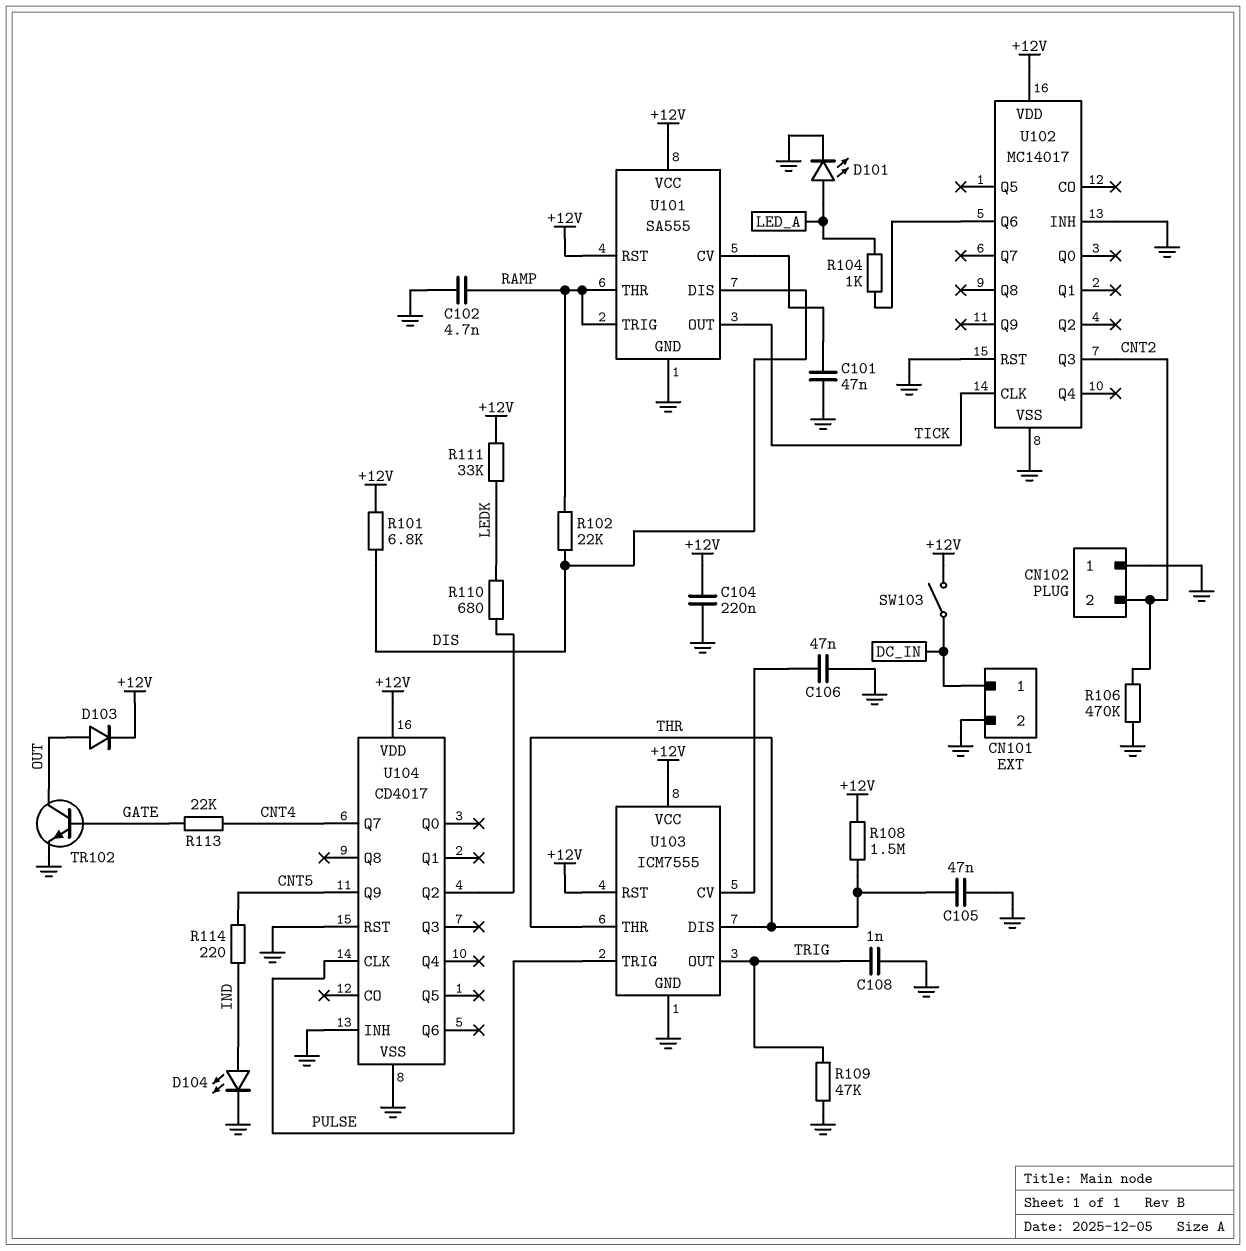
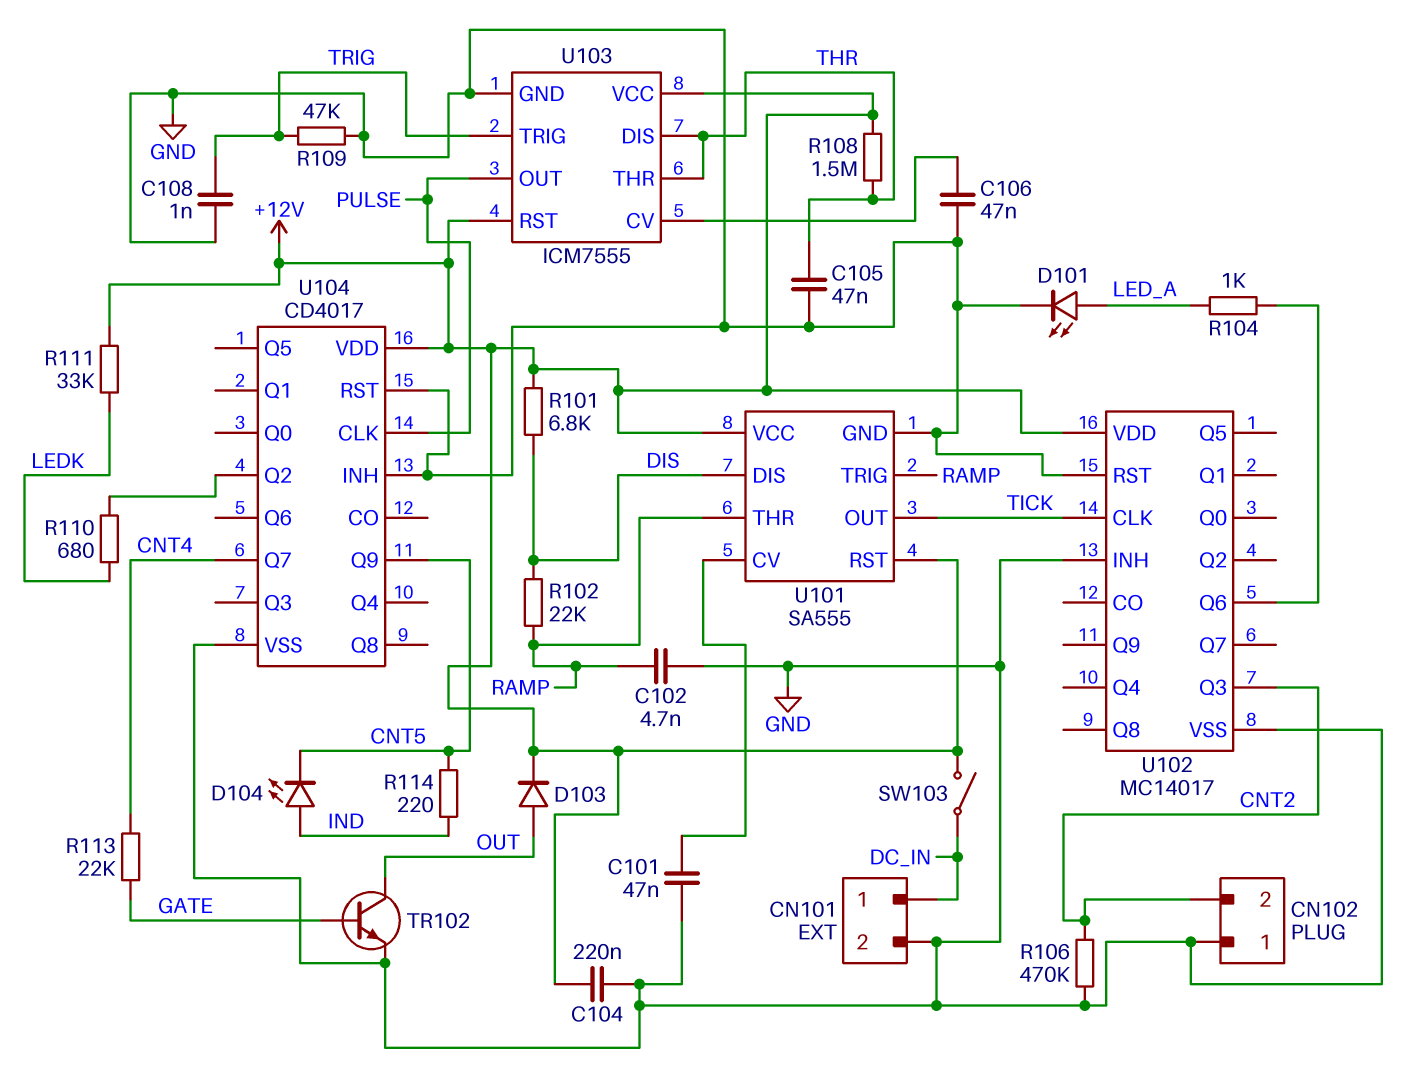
D104: LED (A IND, K GND) -> LED (A IND, K CNT5)
U103 pin OUT: TRIG -> PULSE
U103 pin TRIG: PULSE -> TRIG

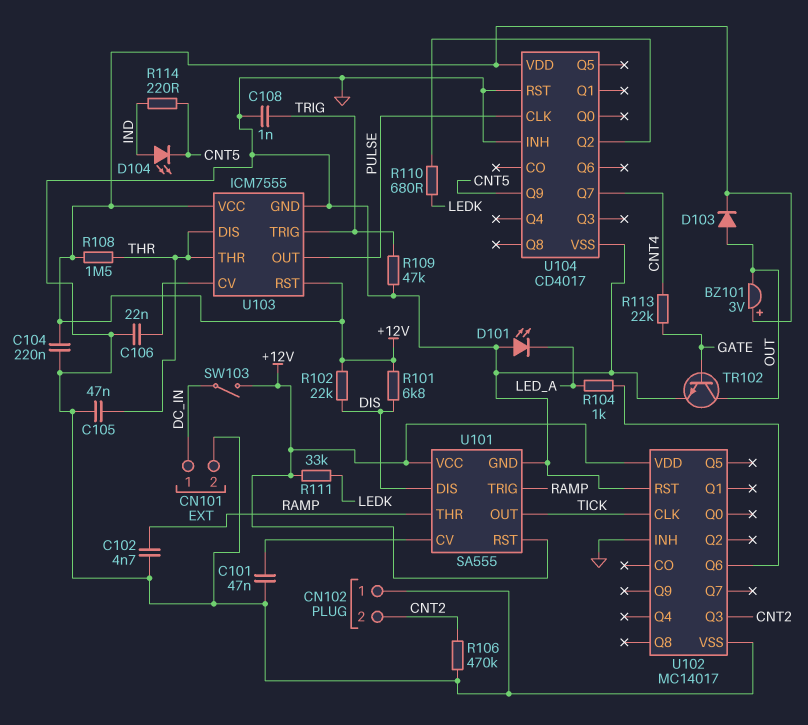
BZ101: none -> buzzer 3V (plus +12V, minus OUT)
C106: 47nF (GND, U103/CV) -> 22nF (GND, U103/CV)
D101: LED (A LED_A, K GND) -> LED (A GND, K LED_A)
R102: 22k (DIS, RAMP) -> 22k (+12V, DIS)

